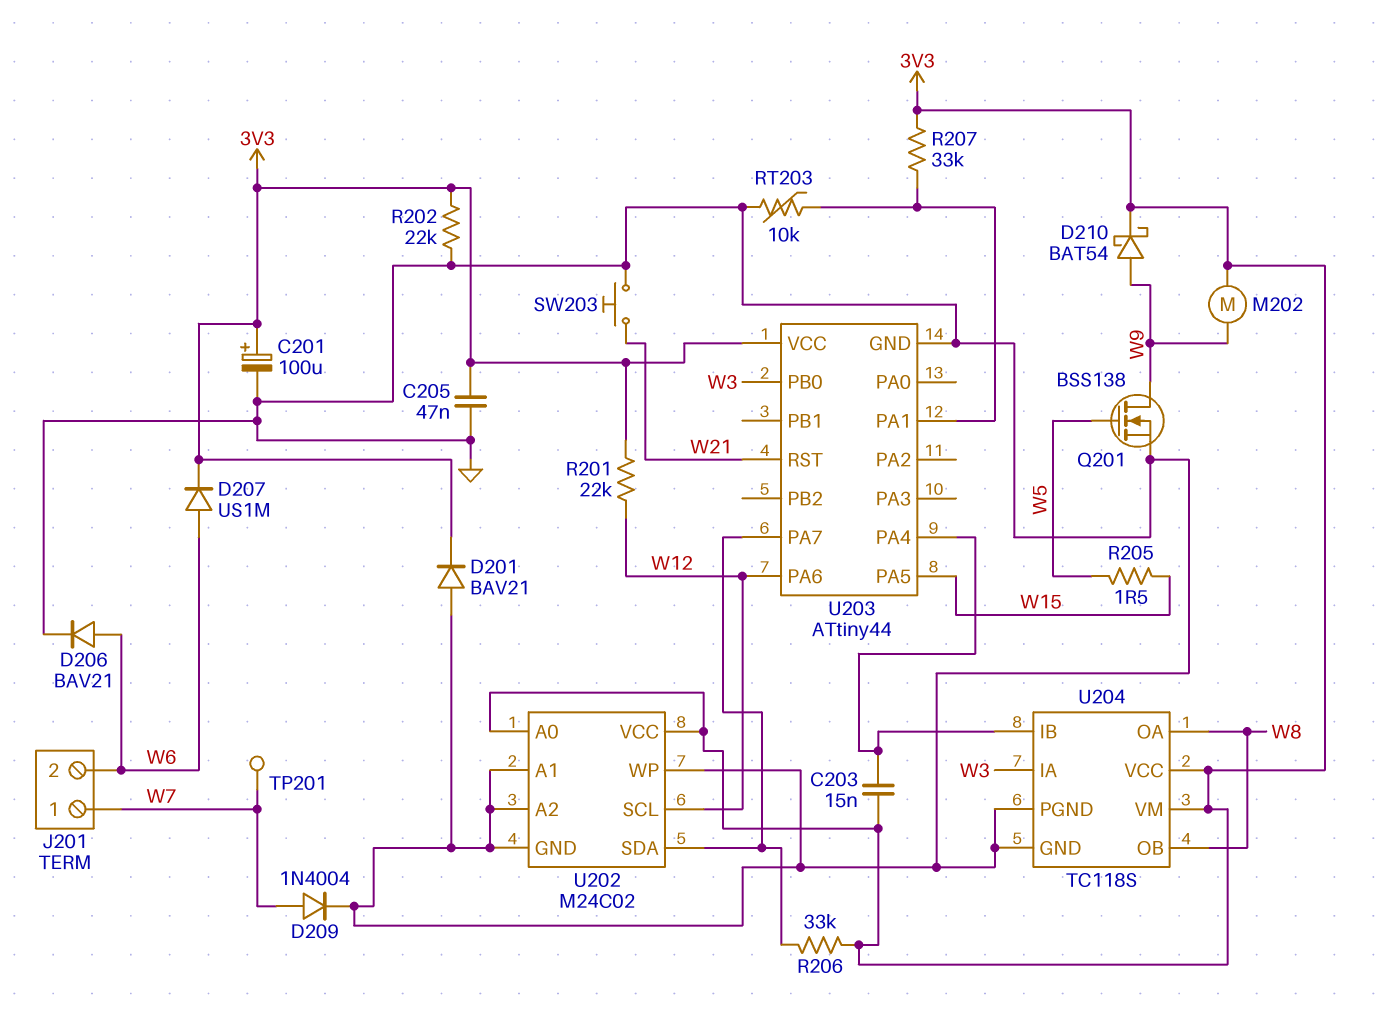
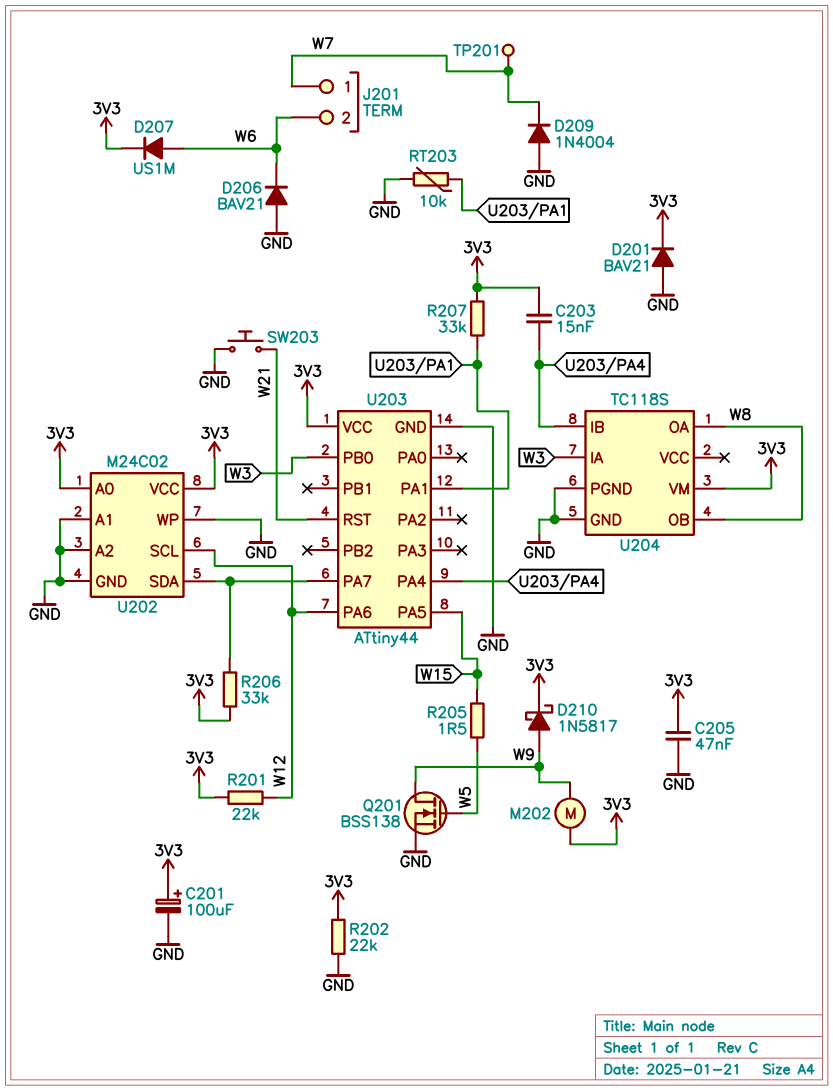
D206: diode BAV21 (A W6, K GND) -> diode BAV21 (A GND, K W6)
D209: diode 1N4004 (A W7, K GND) -> diode 1N4004 (A GND, K W7)
D210: schottky BAT54 (A W9, K 3V3) -> schottky 1N5817 (A W9, K 3V3)
U204 pin VCC: 3V3 -> none

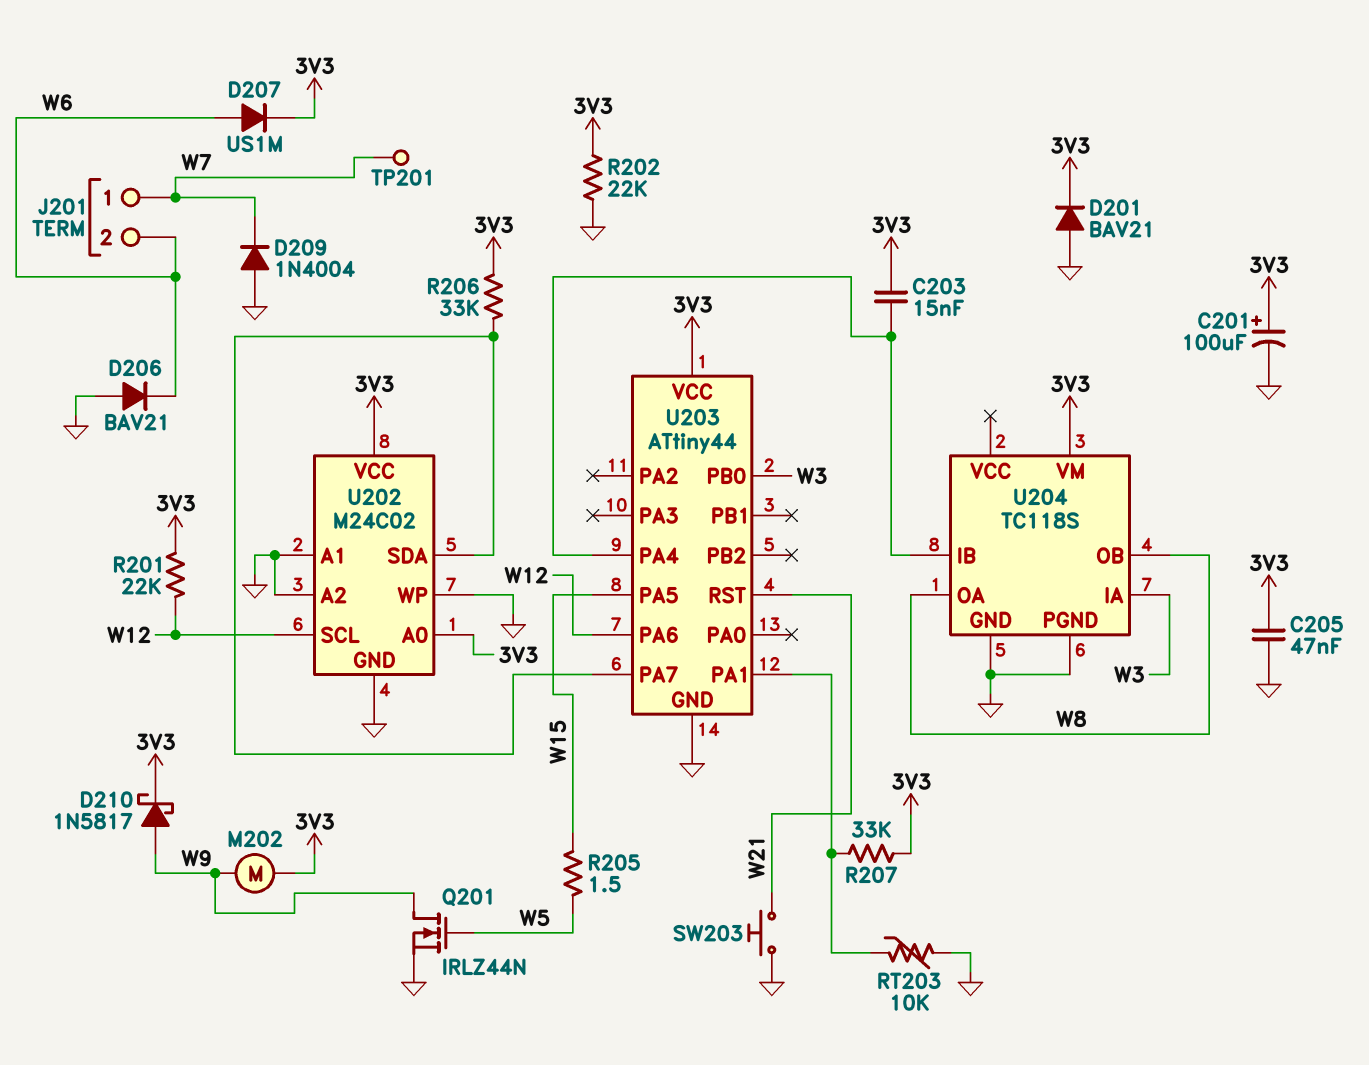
Q201: NMOS BSS138 (G W5, D W9, S GND) -> NMOS IRLZ44N (G W5, D W9, S GND)

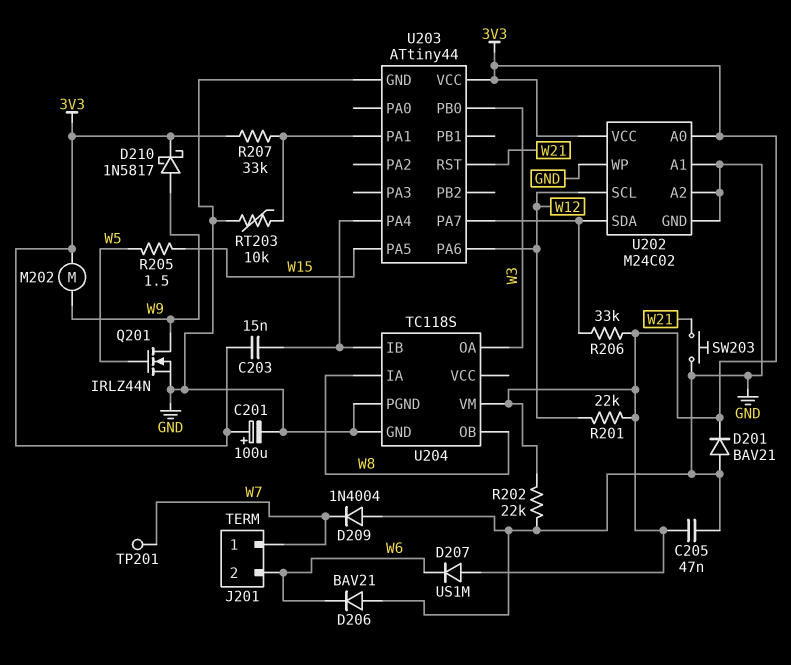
D207: diode US1M (A W6, K 3V3) -> diode US1M (A 3V3, K W6)
U204 pin IA: W3 -> W8
U204 pin OA: W8 -> W3

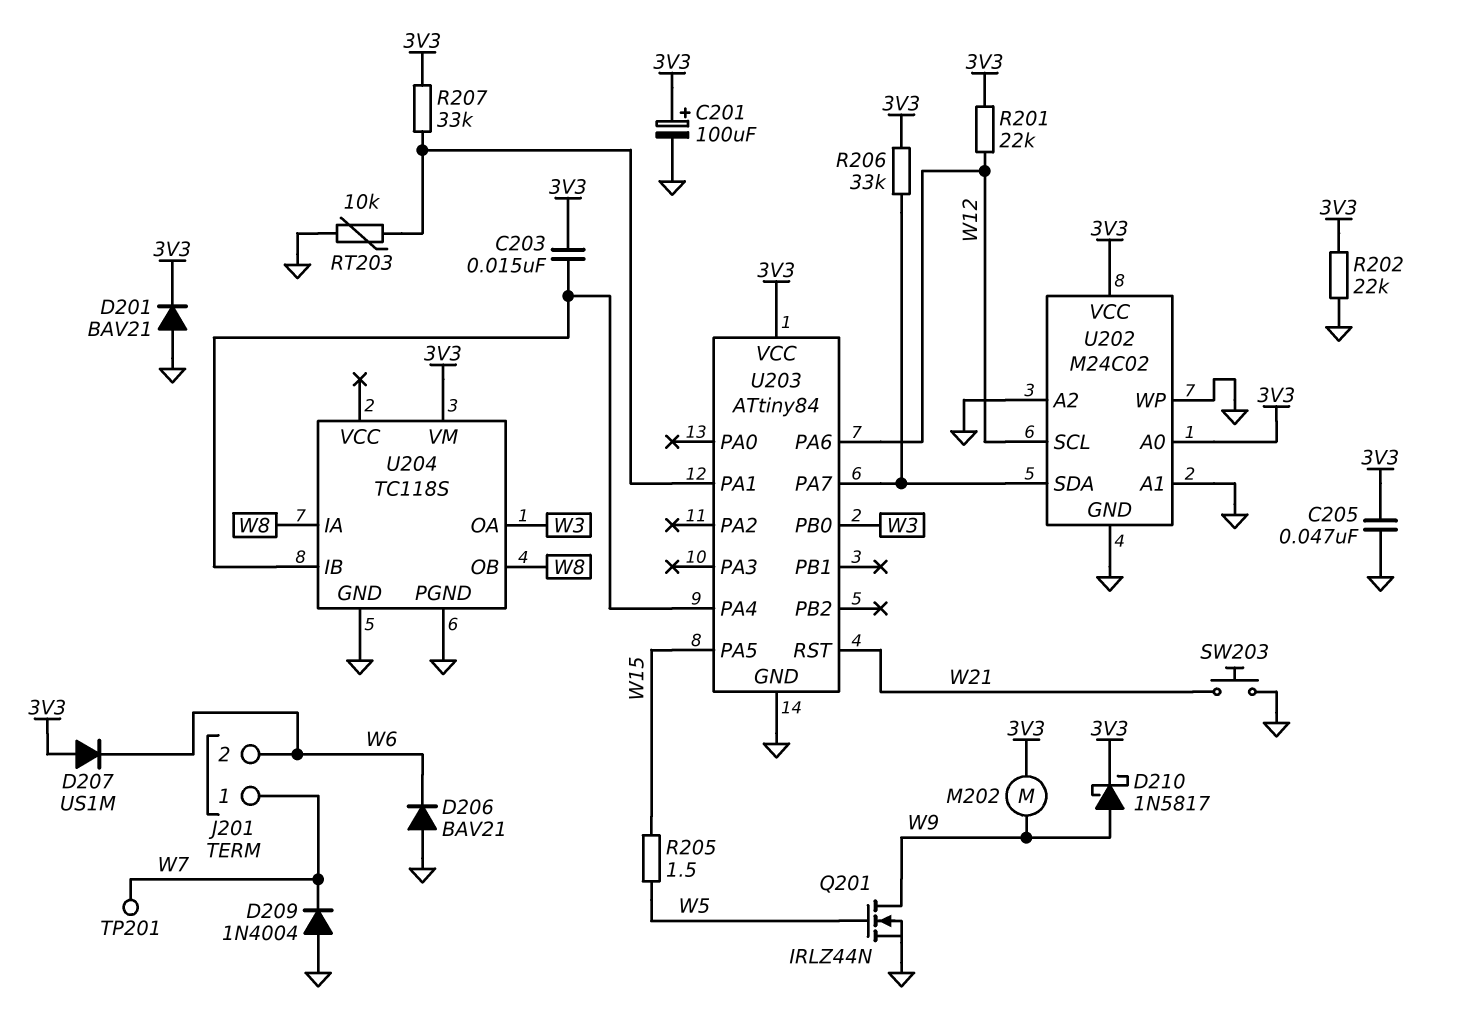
U203: ATtiny44 -> ATtiny84

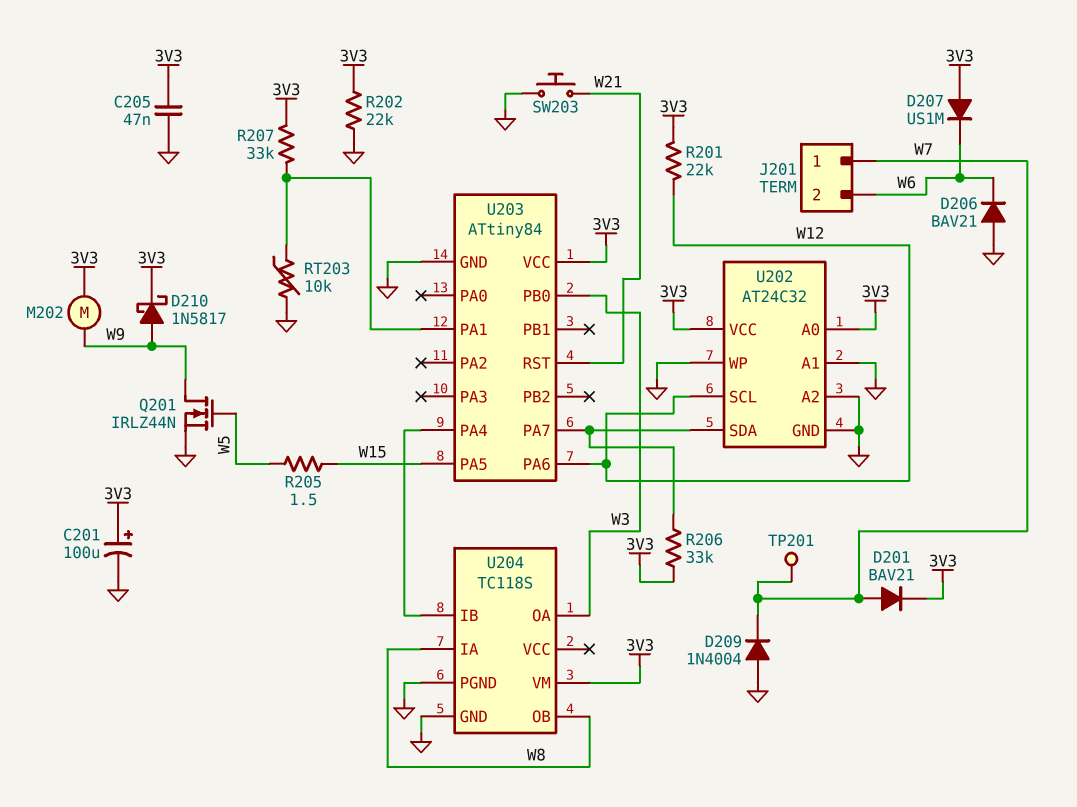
C203: 15nF (3V3, U203/PA4) -> none
D201: diode BAV21 (A GND, K 3V3) -> diode BAV21 (A W7, K 3V3)
U202: M24C02 -> AT24C32

